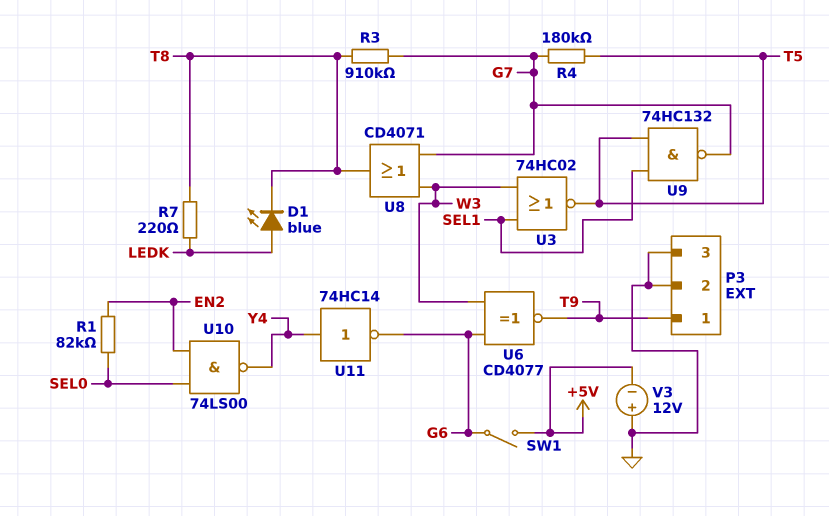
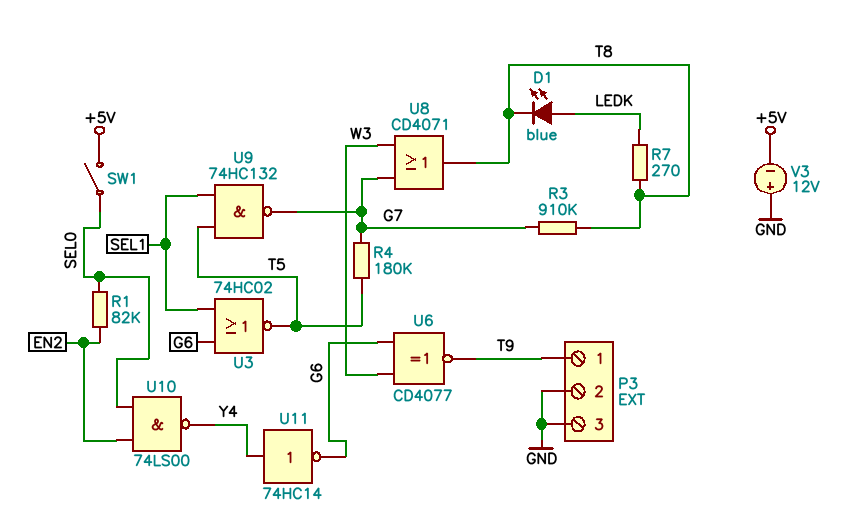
R7: 220 (LEDK, T8) -> 270 (LEDK, T8)
SW1: switch (+5V, G6) -> switch (+5V, SEL0)
U3: NOR 74HC02 (in SEL1, in W3, out T5) -> NOR 74HC02 (in G6, in SEL1, out T5)

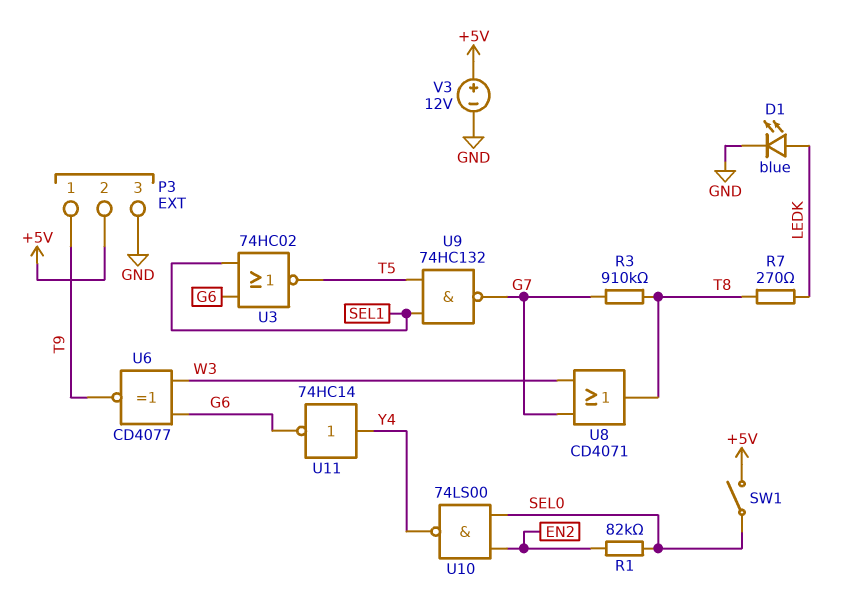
D1: LED blue (A LEDK, K T8) -> LED blue (A LEDK, K GND)
P3 pin 2: GND -> +5V
R4: 180k (G7, T5) -> none
V3: 12V (plus GND, minus +5V) -> 12V (plus +5V, minus GND)

